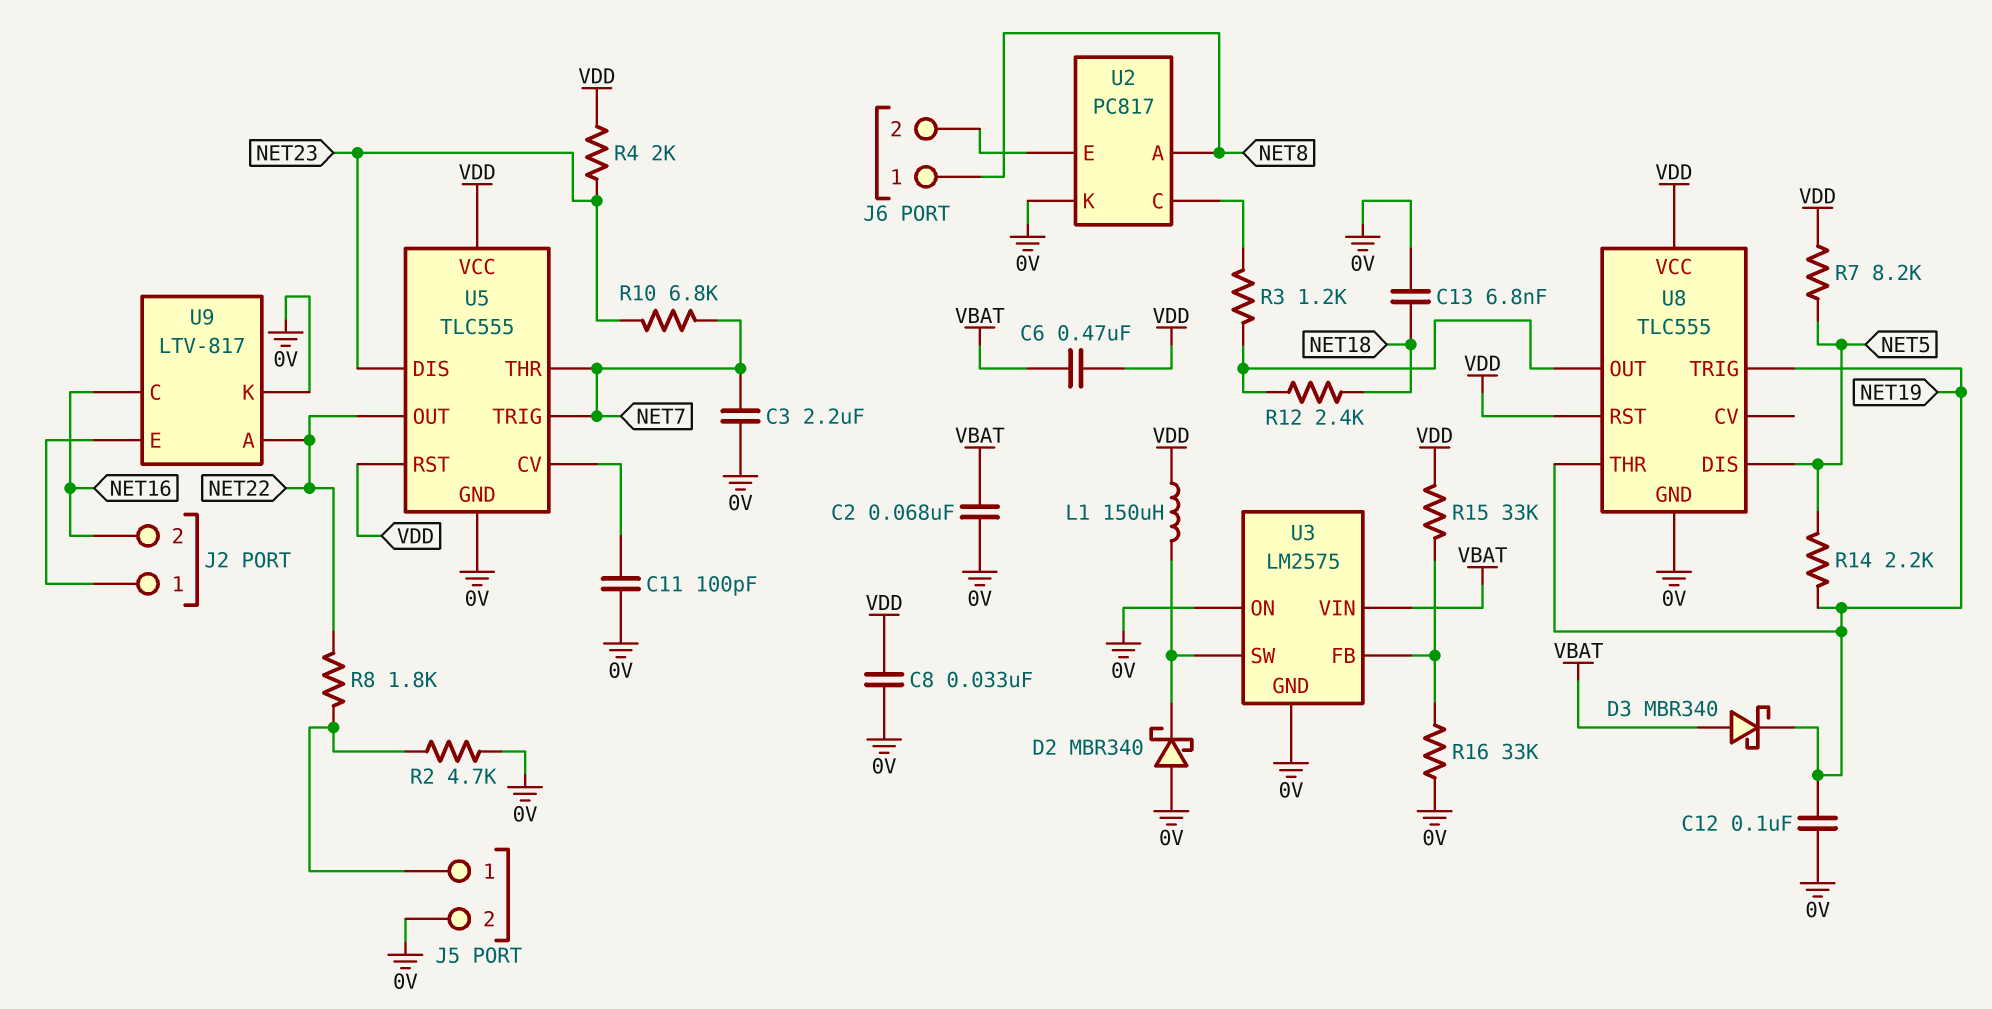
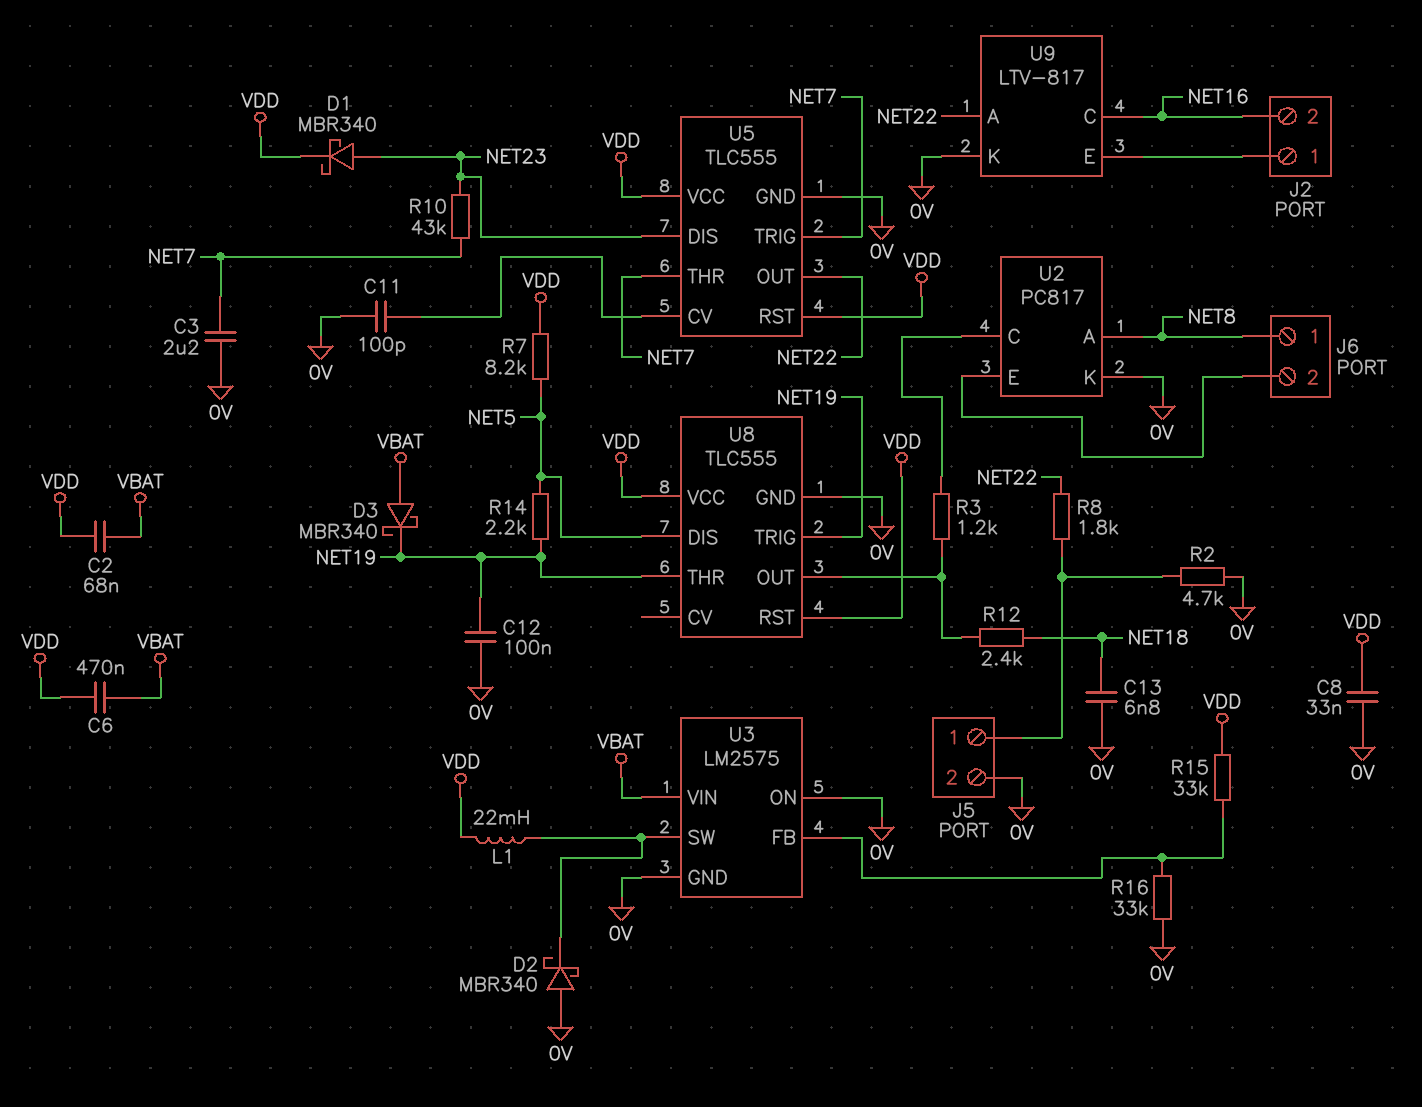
C2: 68nF (0V, VBAT) -> 68nF (VBAT, VDD)
D1: none -> schottky MBR340 (A NET23, K VDD)
L1: 150uH (U3/SW, VDD) -> 22mH (U3/SW, VDD)
R4: 2k (NET23, VDD) -> none
R10: 6.8k (NET7, NET23) -> 43k (NET7, NET23)

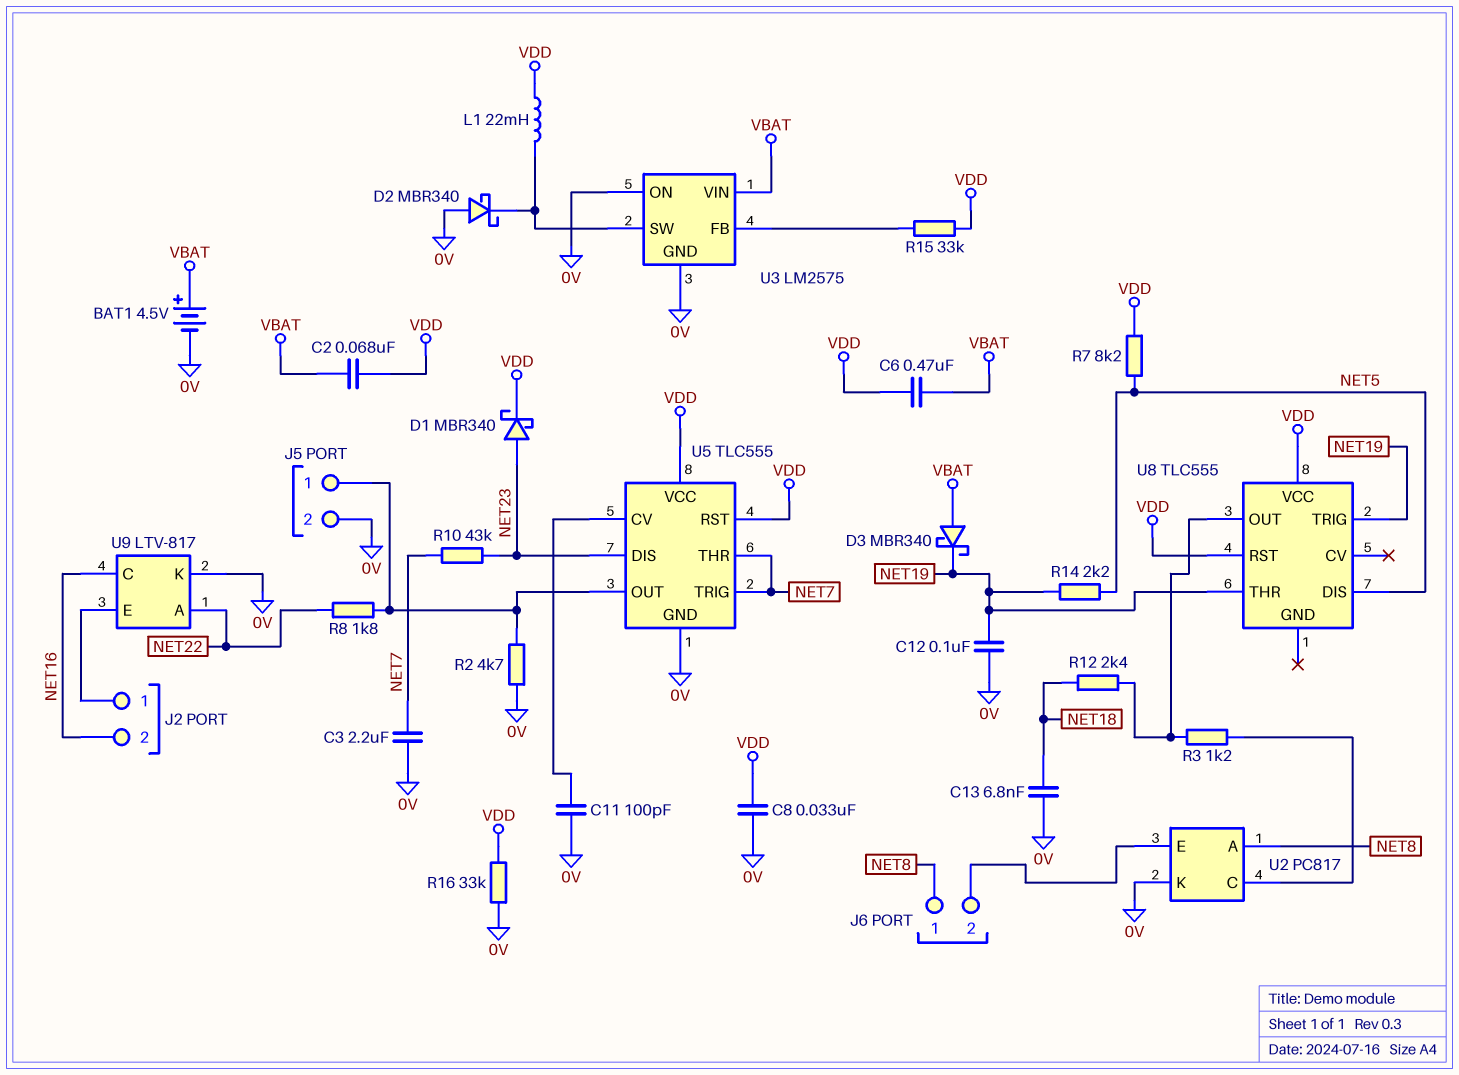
BAT1: none -> 4.5V (plus VBAT, minus 0V)
R16: 33k (0V, U3/FB) -> 33k (0V, VDD)
U5 pin OUT: NET22 -> J5/1
U8 pin GND: 0V -> none

